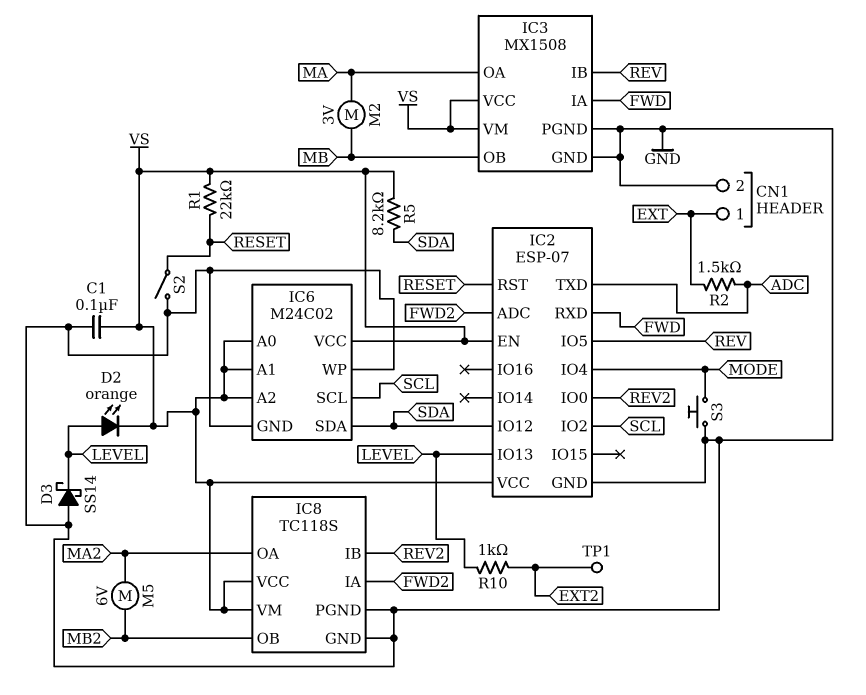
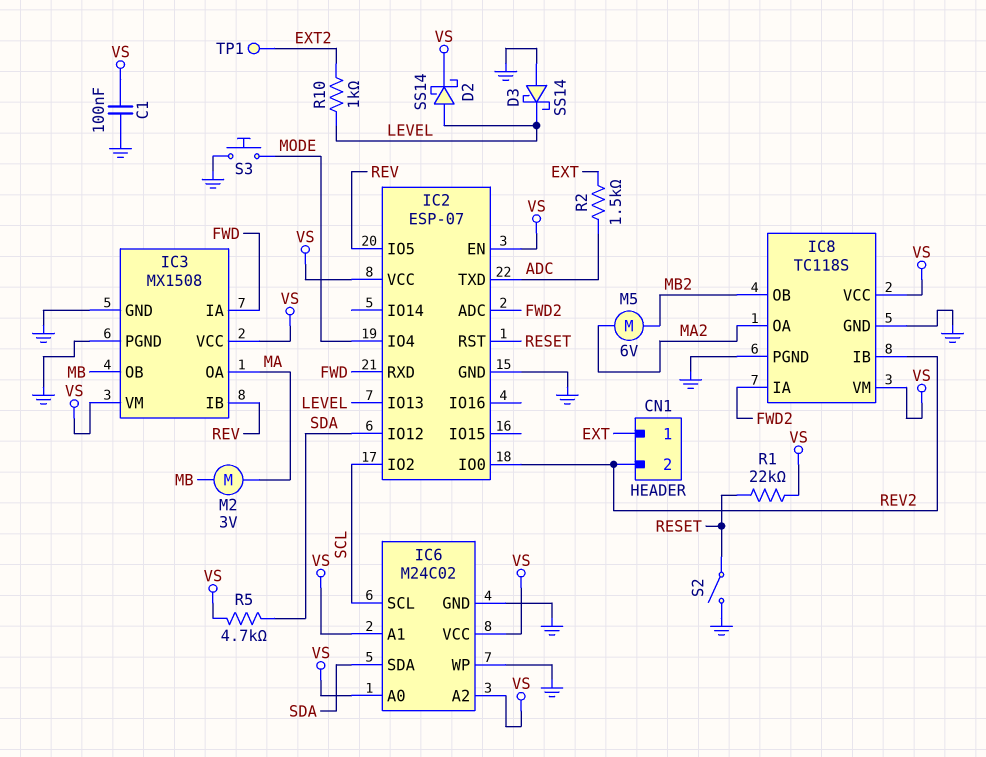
CN1 pin 2: GND -> REV2
D2: LED orange (A LEVEL, K VS) -> schottky SS14 (A LEVEL, K VS)
R5: 8.2k (SDA, VS) -> 4.7k (SDA, VS)

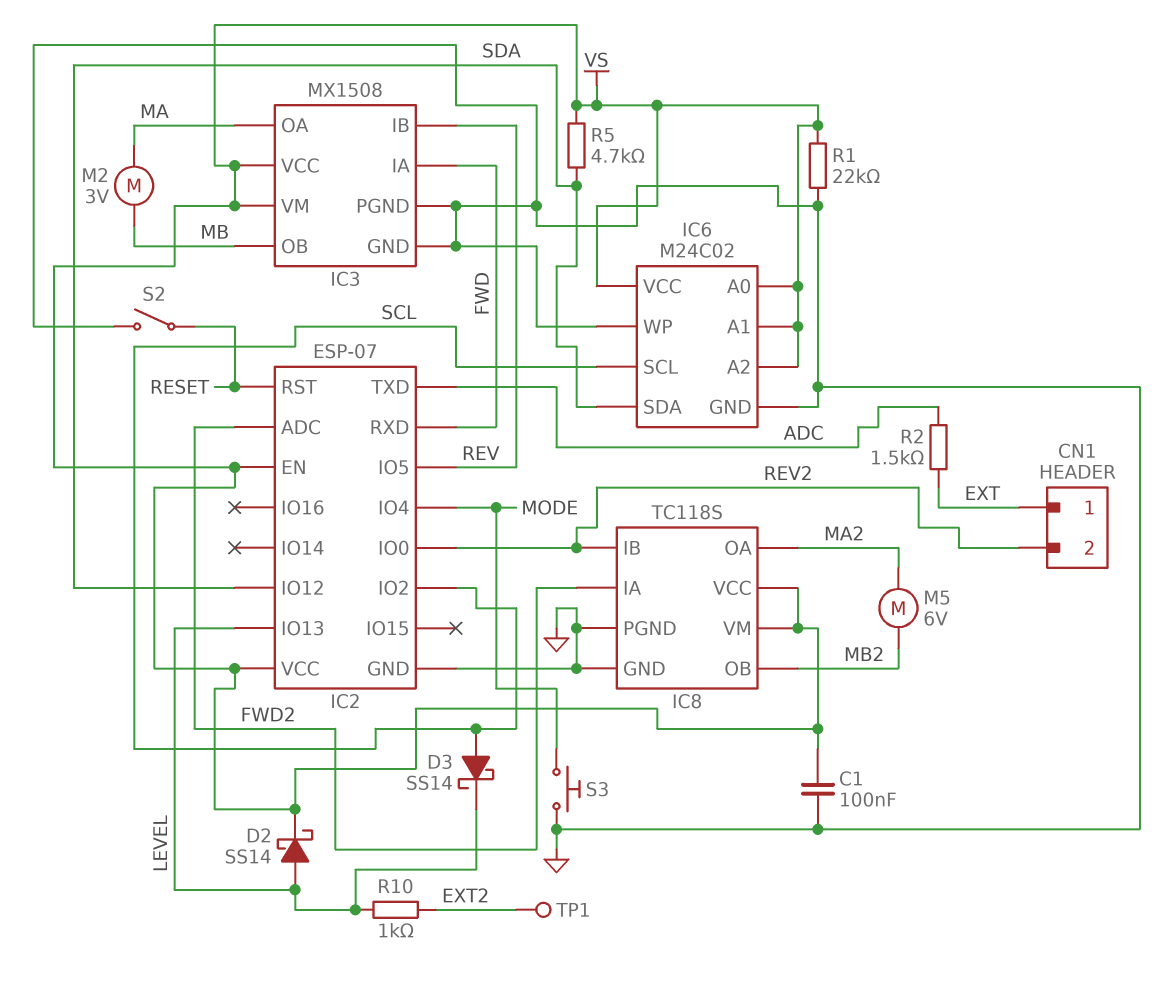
D3: schottky SS14 (A GND, K LEVEL) -> schottky SS14 (A SCL, K LEVEL)
R1: 22k (RESET, VS) -> 22k (GND, VS)

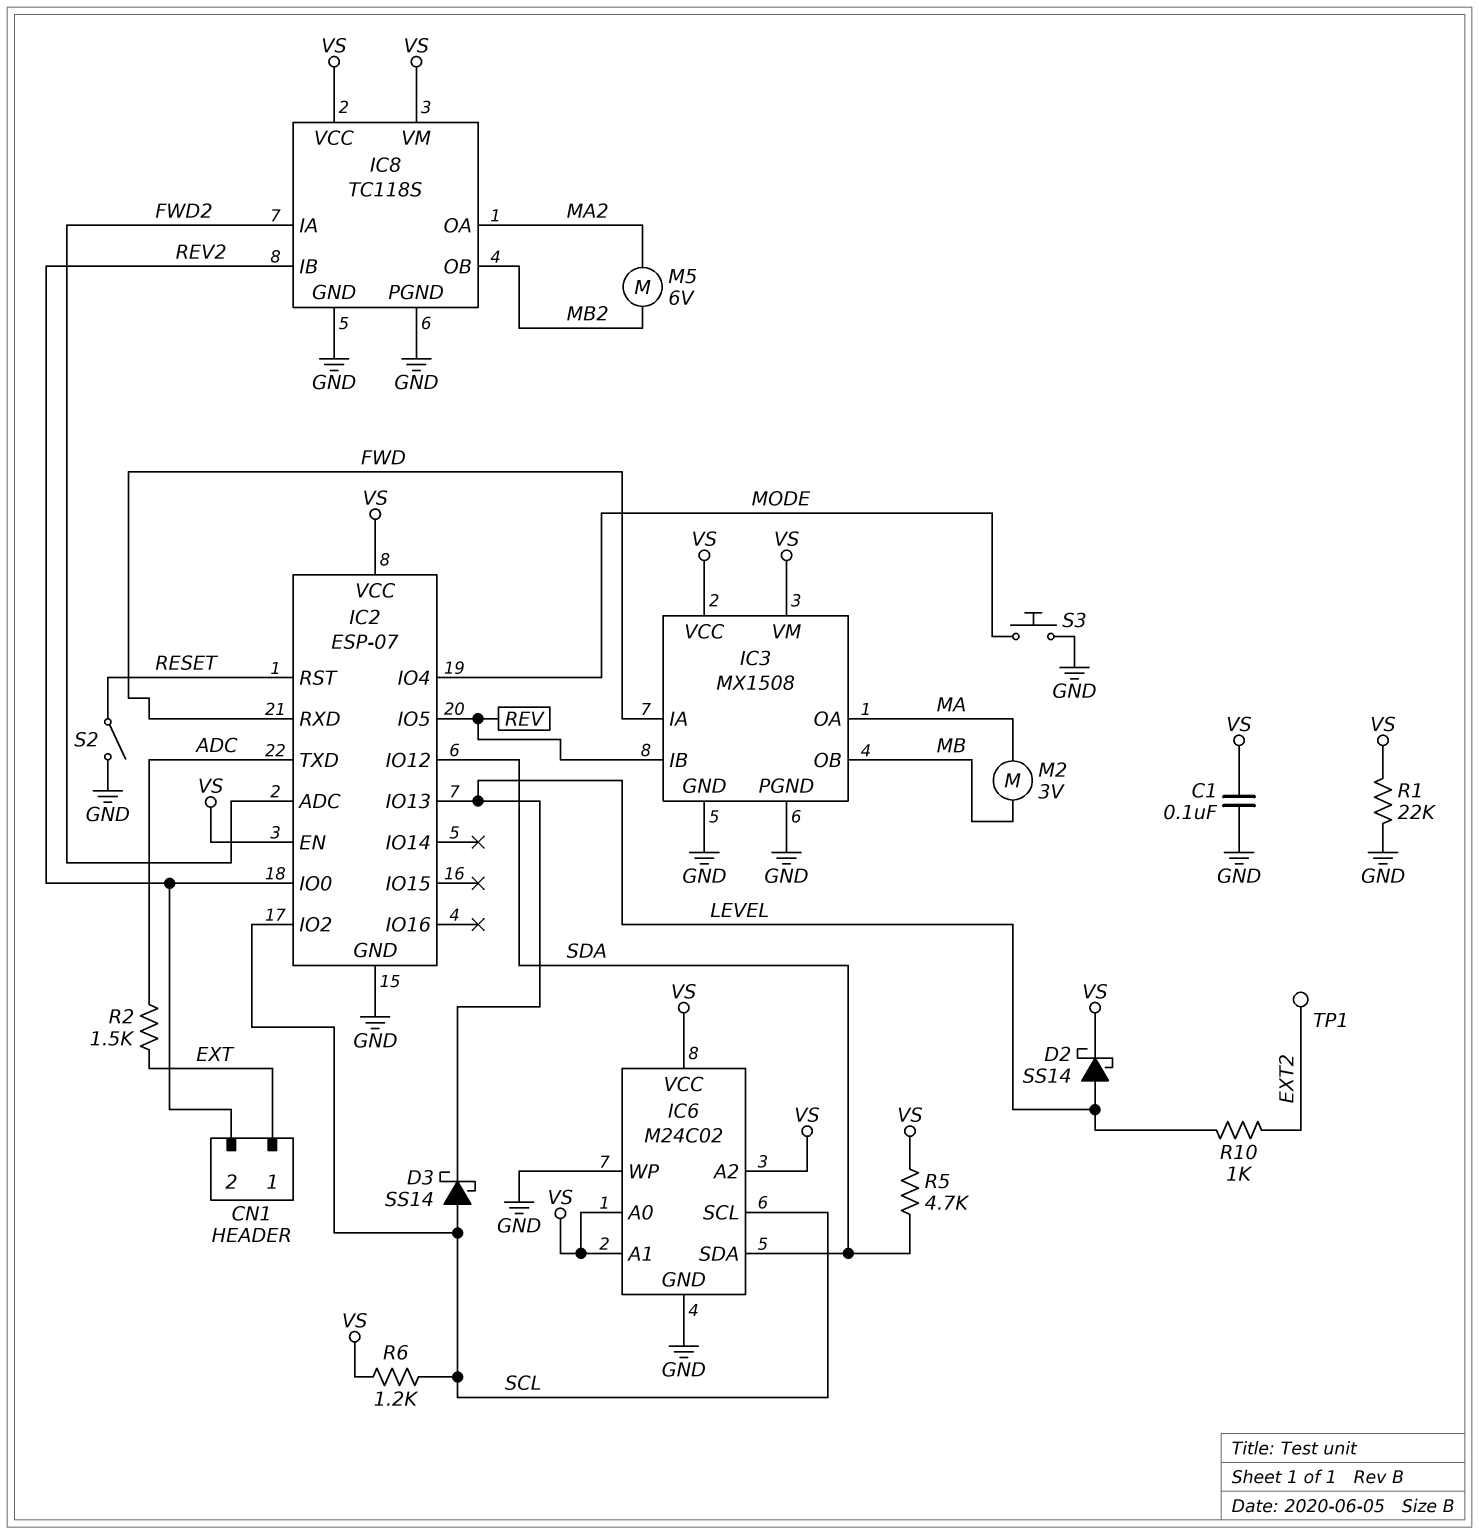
R6: none -> 1.2k (SCL, VS)

